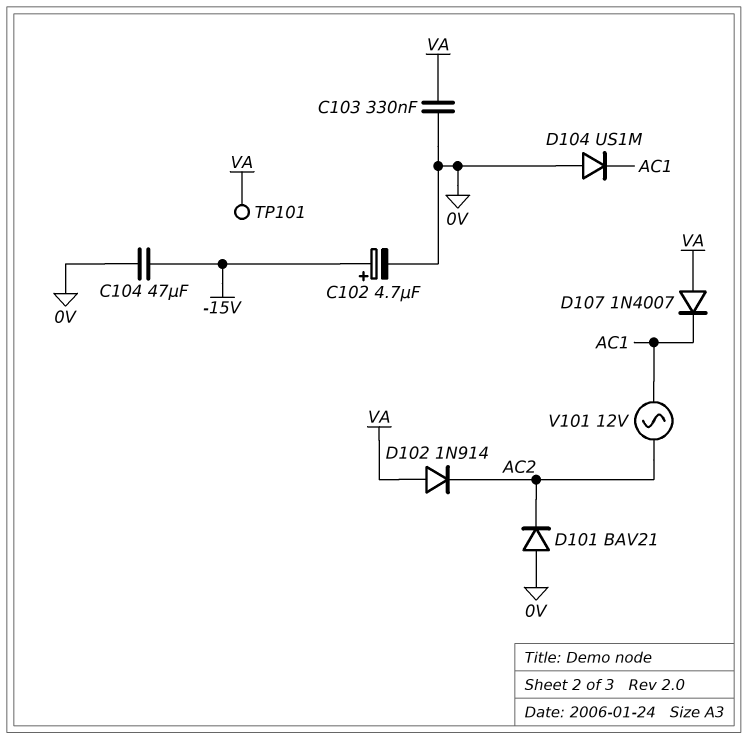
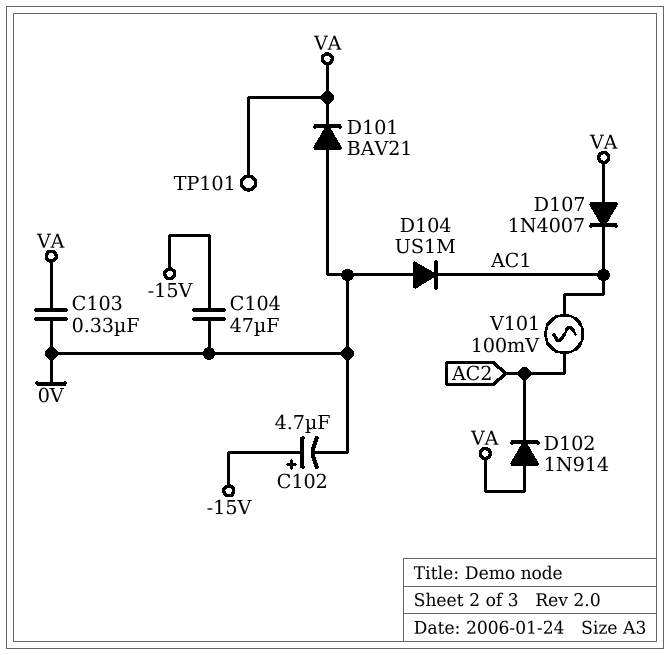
D101: diode BAV21 (A 0V, K AC2) -> diode BAV21 (A 0V, K VA)
V101: AC 12V (AC1, AC2) -> AC 100mV (AC1, AC2)

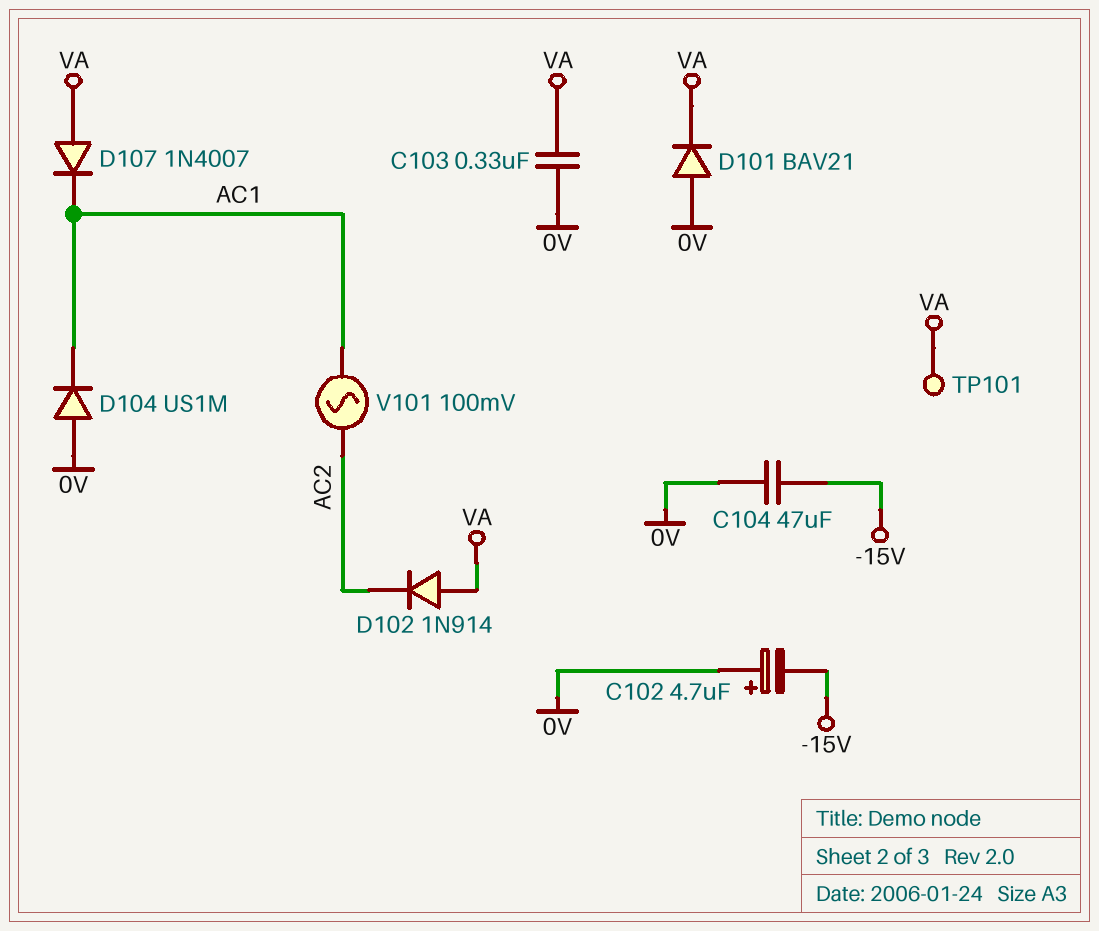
C102: 4.7uF (plus -15V, minus 0V) -> 4.7uF (plus 0V, minus -15V)

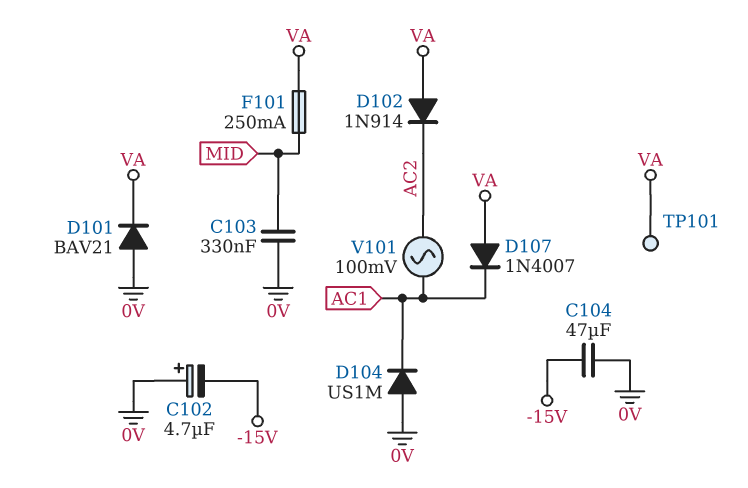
C103: 330nF (0V, VA) -> 330nF (0V, MID)
F101: none -> 250mA (MID, VA)

